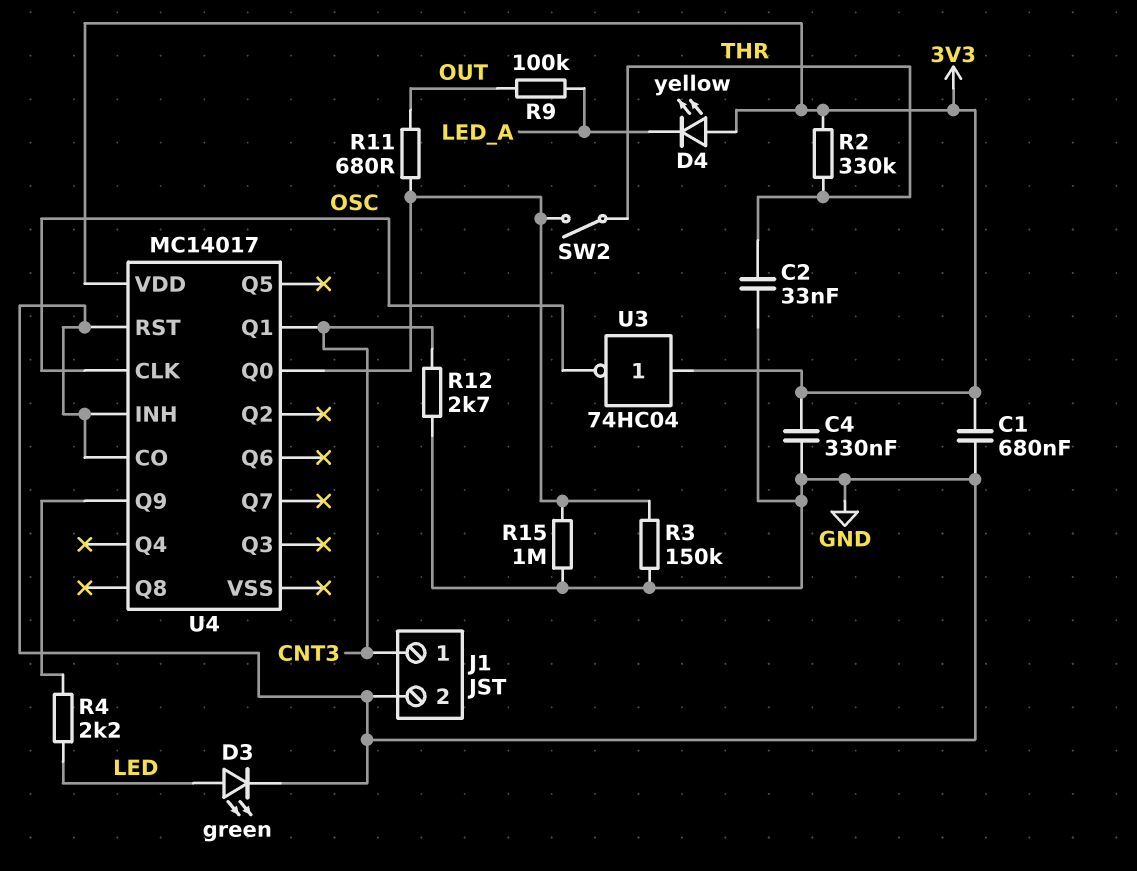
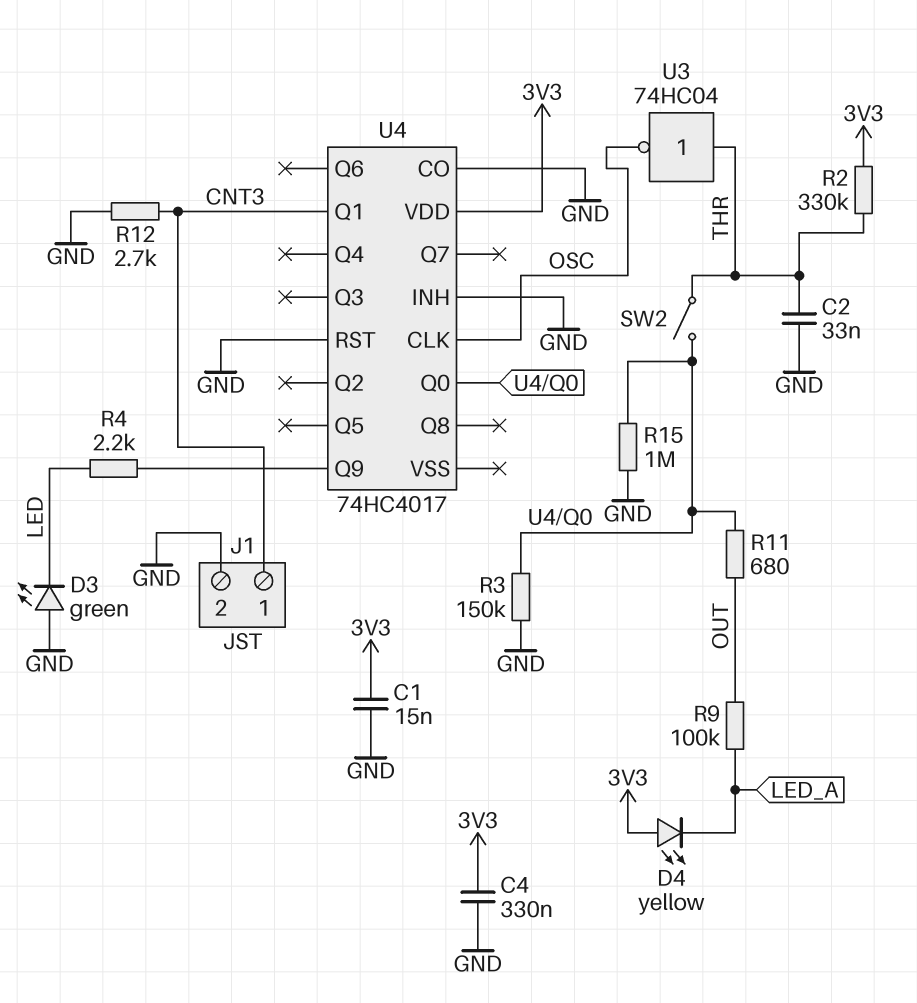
C1: 680nF (3V3, GND) -> 15nF (3V3, GND)
D3: LED green (A LED, K GND) -> LED green (A GND, K LED)
U3: NOT 74HC04 (in 3V3, out OSC) -> NOT 74HC04 (in THR, out OSC)
U4: MC14017 -> 74HC4017

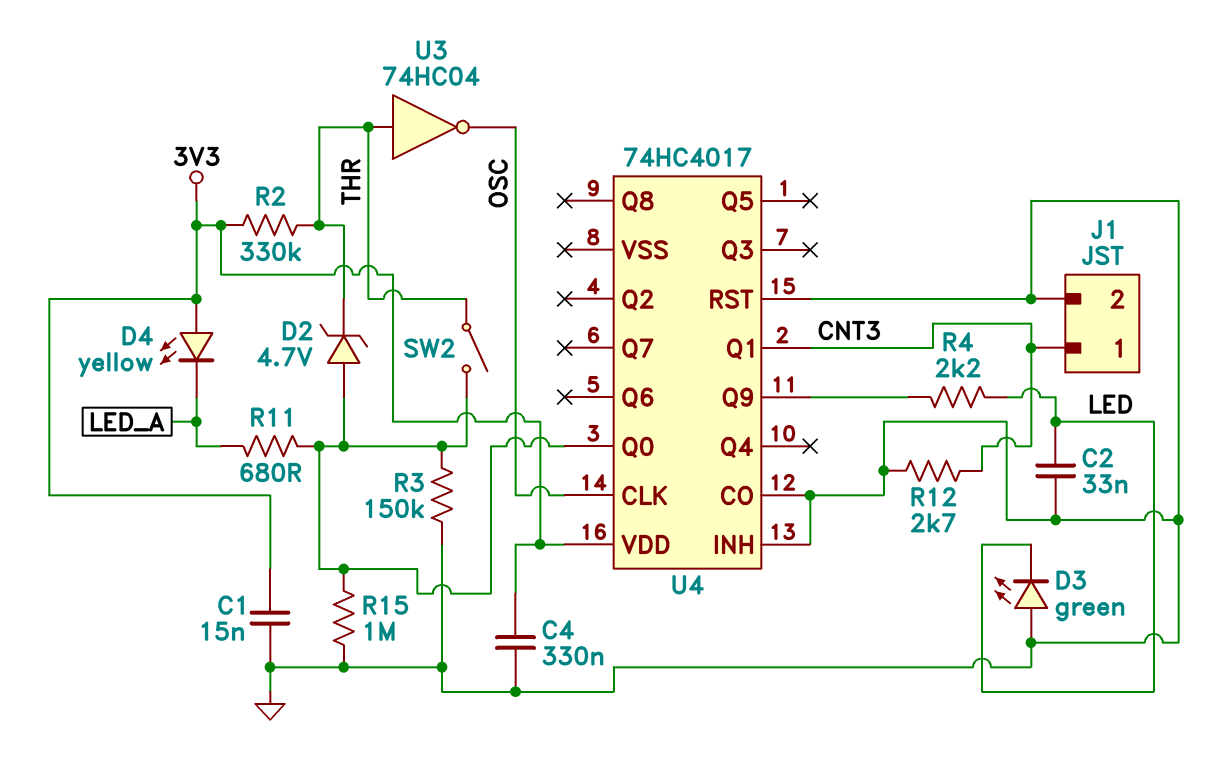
C2: 33nF (GND, THR) -> 33nF (GND, LED)
D2: none -> zener 4.7V (A U4/Q0, K THR)
R9: 100k (LED_A, OUT) -> none
R11: 680 (OUT, U4/Q0) -> 680 (LED_A, U4/Q0)

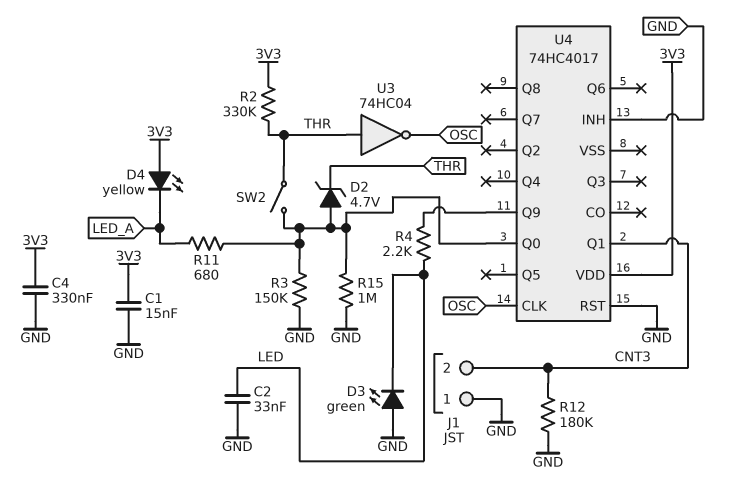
J1 pin 1: CNT3 -> GND
J1 pin 2: GND -> CNT3
R12: 2.7k (CNT3, GND) -> 180k (CNT3, GND)
U4 pin CO: GND -> none

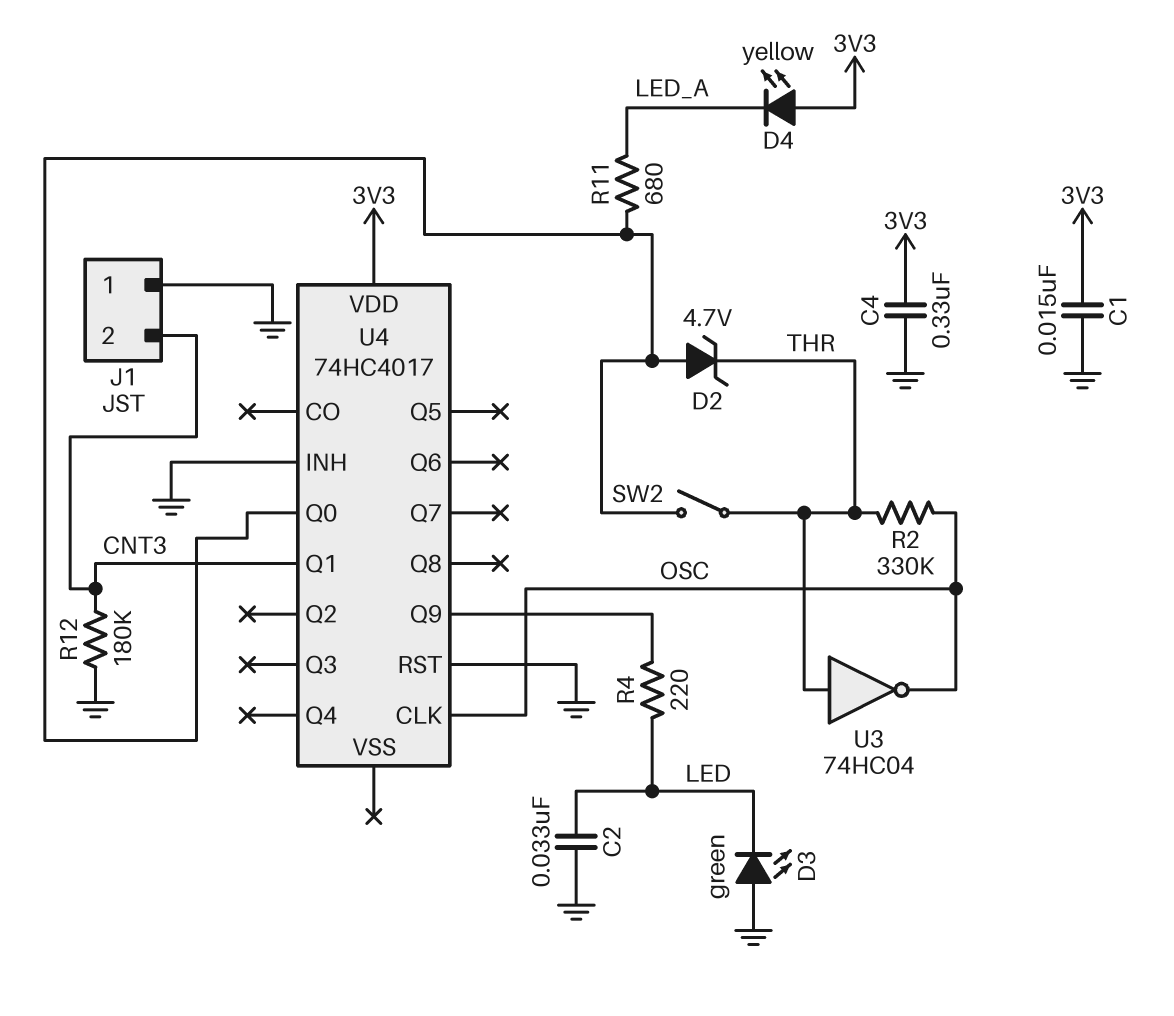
R2: 330k (3V3, THR) -> 330k (OSC, THR)
R3: 150k (GND, U4/Q0) -> none
R4: 2.2k (LED, U4/Q9) -> 220 (LED, U4/Q9)
R15: 1M (GND, U4/Q0) -> none

